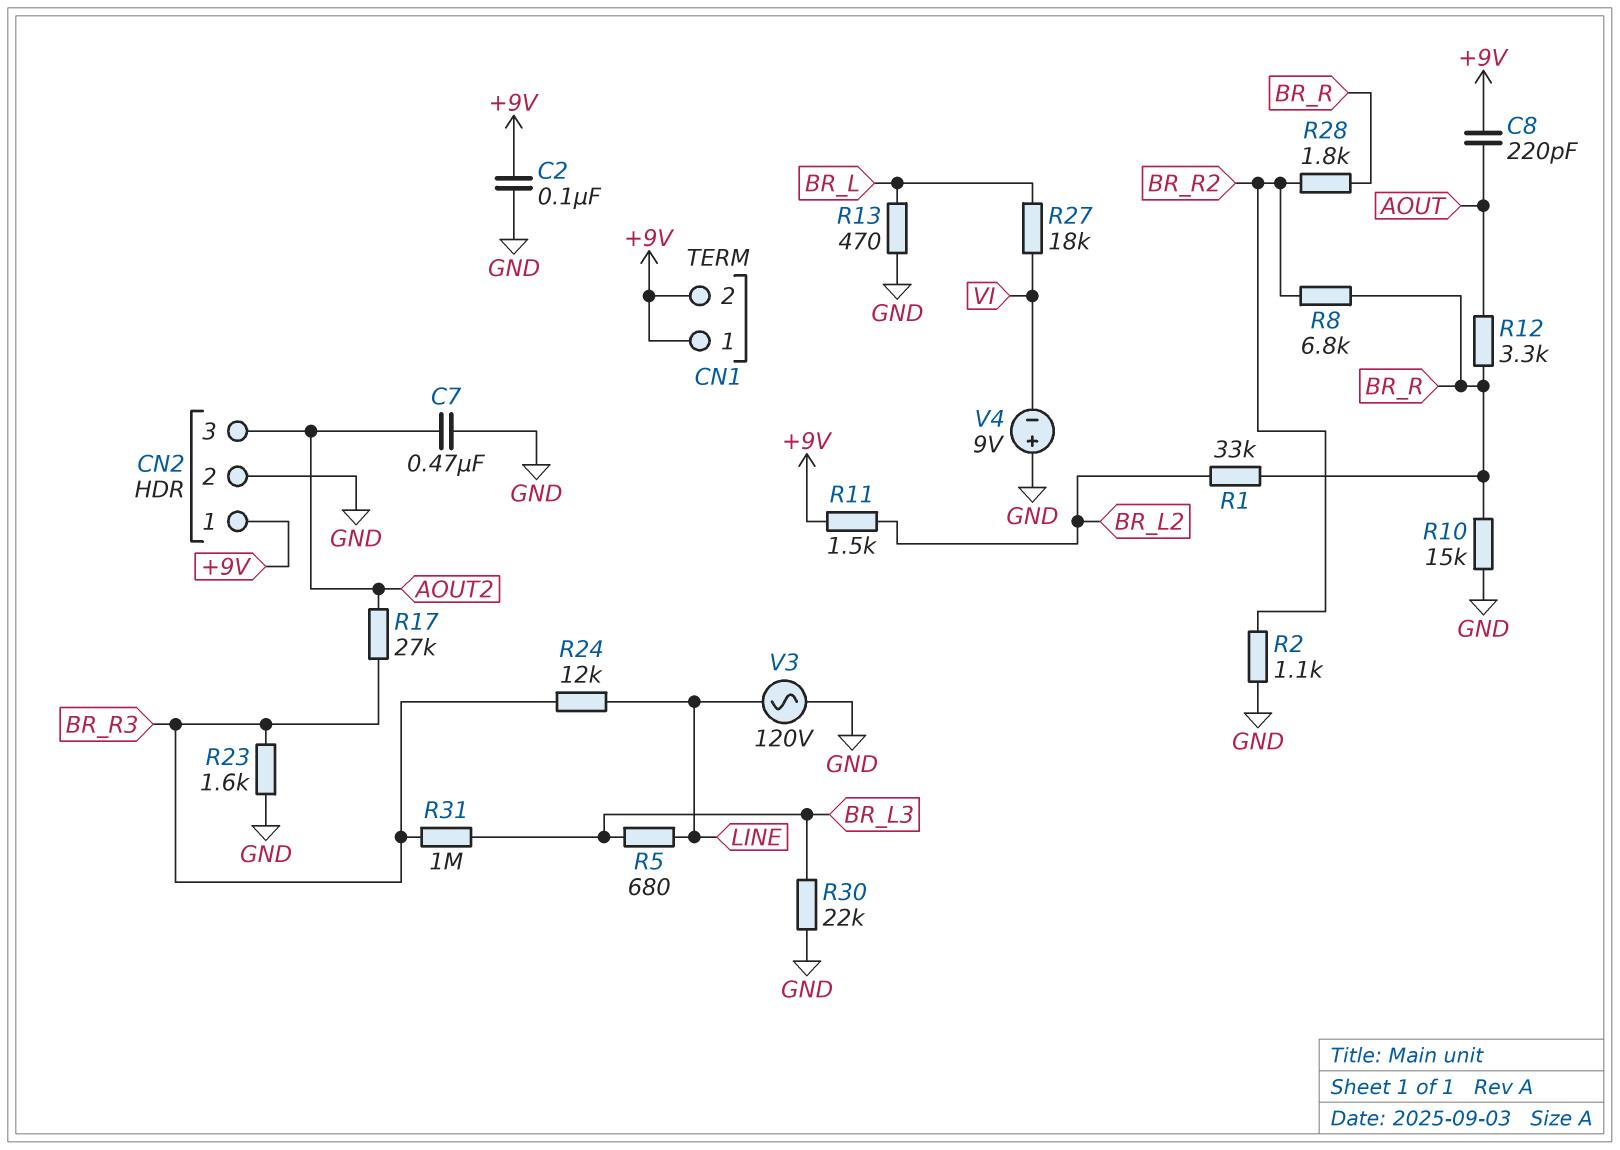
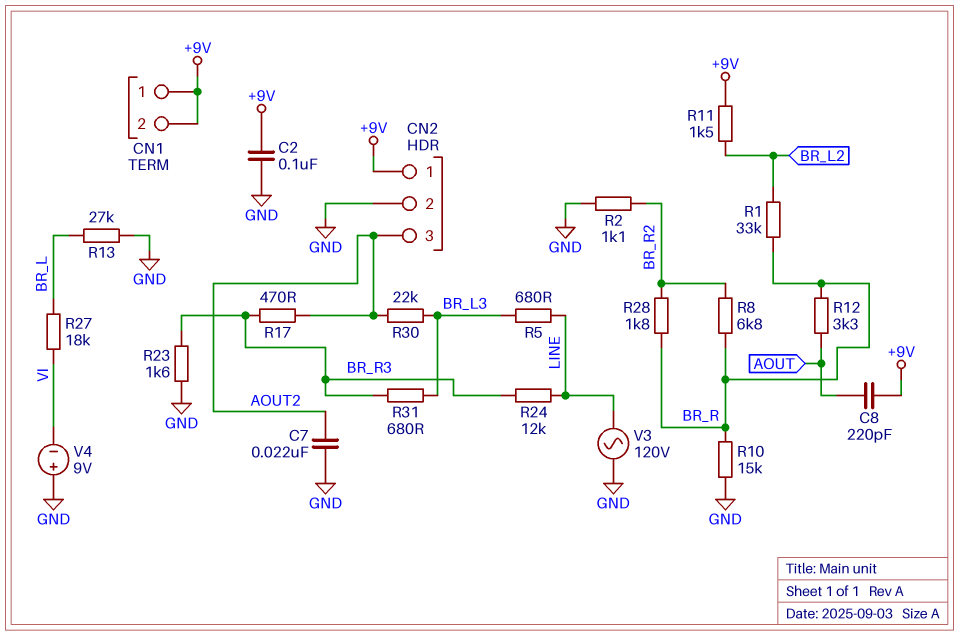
C7: 470nF (AOUT2, GND) -> 22nF (AOUT2, GND)
R13: 470 (BR_L, GND) -> 27k (BR_L, GND)
R17: 27k (AOUT2, BR_R3) -> 470 (AOUT2, BR_R3)
R30: 22k (BR_L3, GND) -> 22k (AOUT2, BR_L3)
R31: 1M (BR_L3, BR_R3) -> 680 (BR_L3, BR_R3)

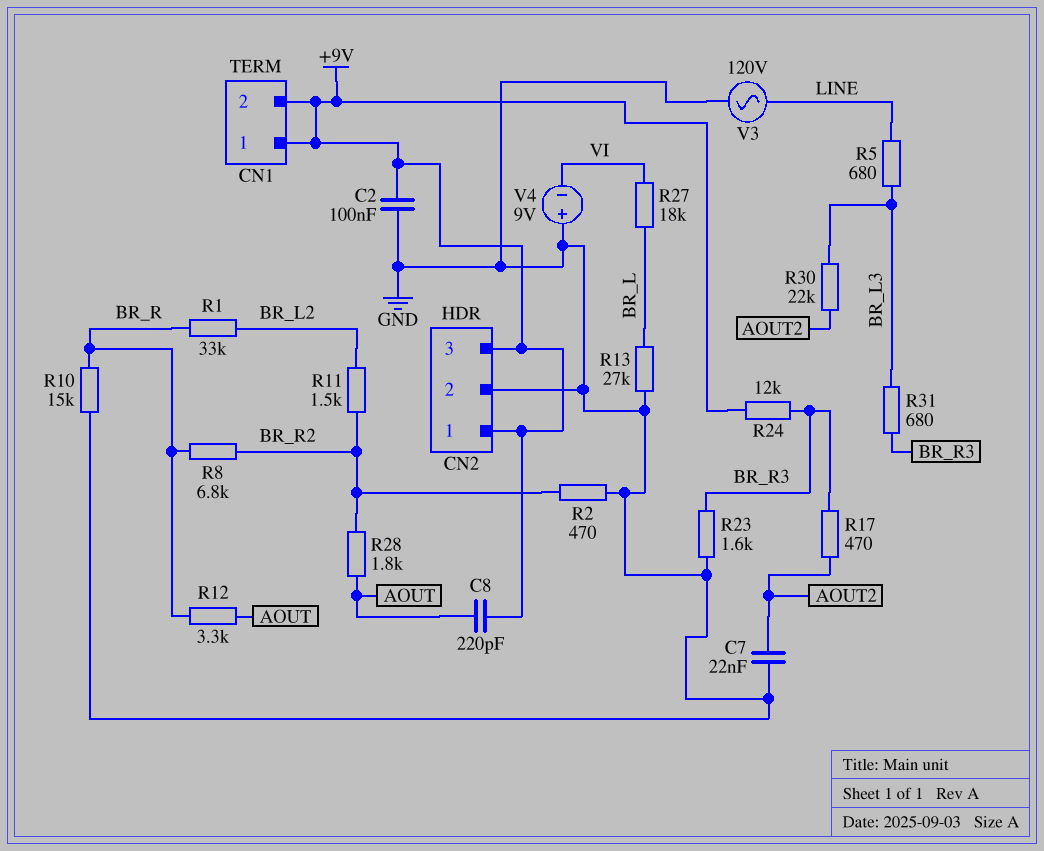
CN2 pin 3: AOUT2 -> +9V
R2: 1.1k (BR_R2, GND) -> 470 (BR_R2, GND)
R11: 1.5k (+9V, BR_L2) -> 1.5k (BR_L2, BR_R2)
R24: 12k (BR_R3, LINE) -> 12k (+9V, BR_R3)
R28: 1.8k (BR_R, BR_R2) -> 1.8k (AOUT, BR_R2)

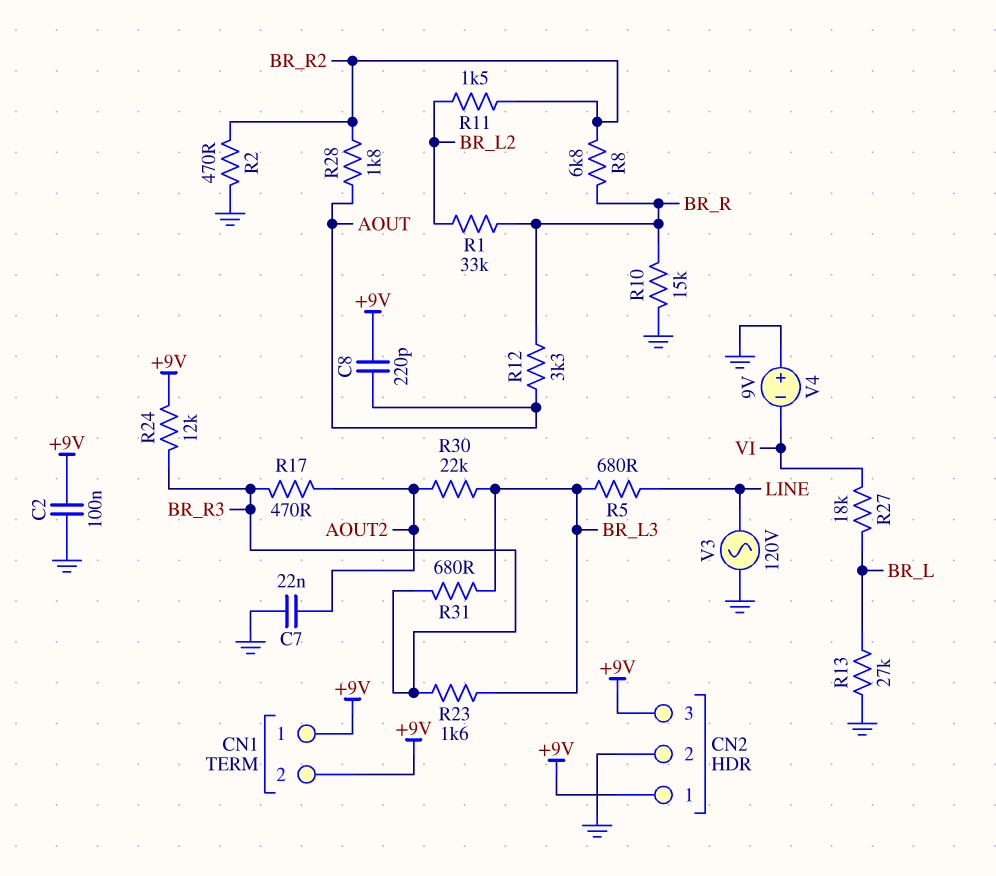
R23: 1.6k (BR_R3, GND) -> 1.6k (BR_L3, BR_R3)

